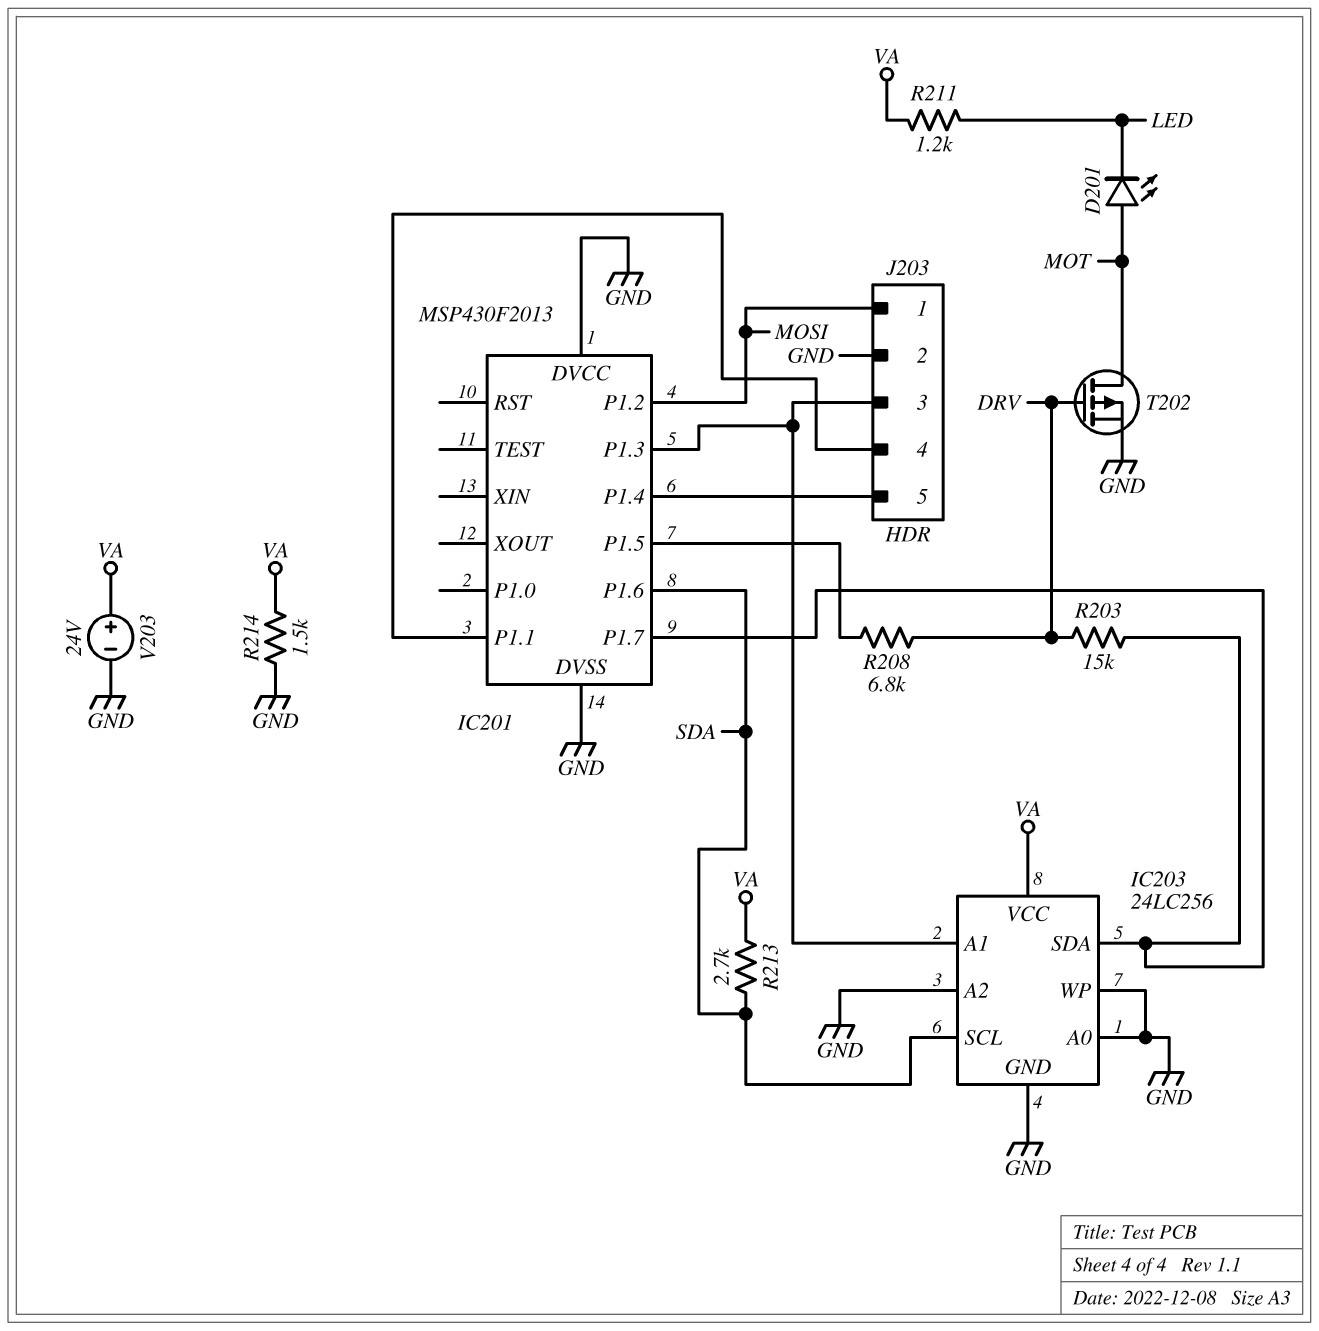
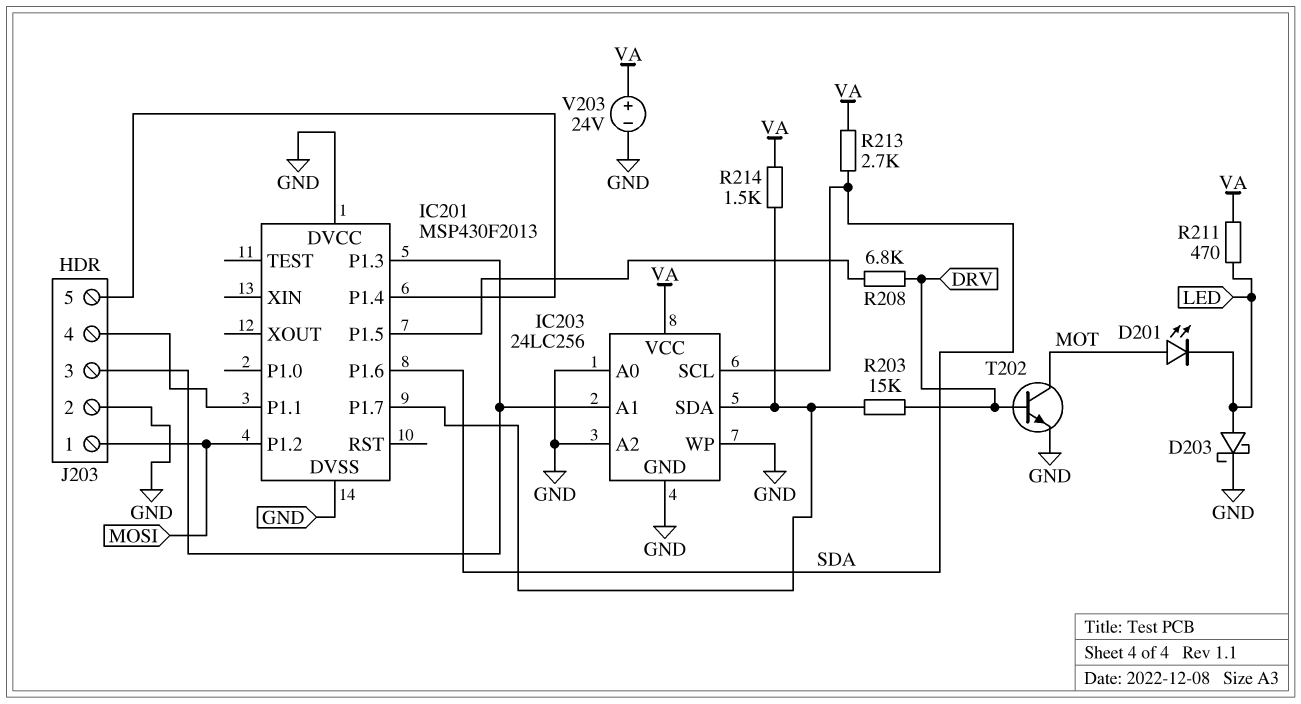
D203: none -> schottky (A LED, K GND)
R211: 1.2k (LED, VA) -> 470 (LED, VA)
R214: 1.5k (GND, VA) -> 1.5k (IC201/P1.7, VA)
T202: PMOS (G DRV, D MOT, S GND) -> NPN (B DRV, C MOT, E GND)

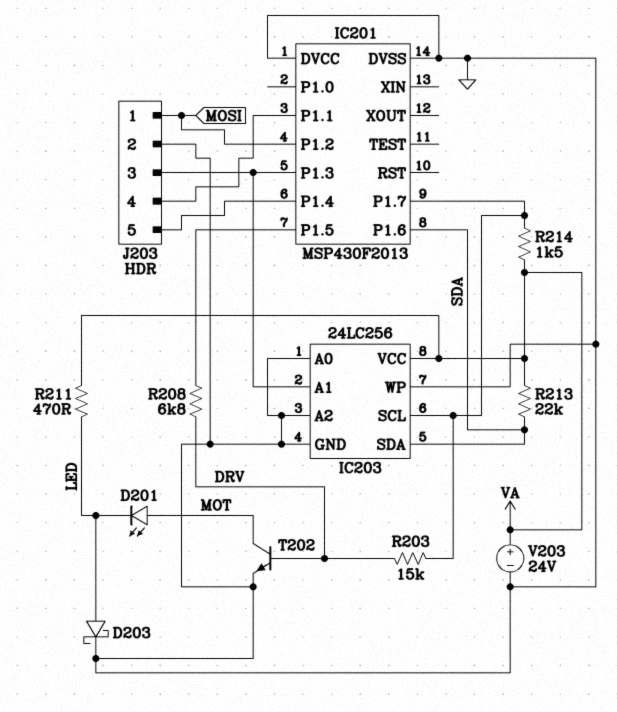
IC203 pin SCL: SDA -> IC201/P1.7
IC203 pin SDA: IC201/P1.7 -> SDA
R213: 2.7k (SDA, VA) -> 22k (SDA, VA)

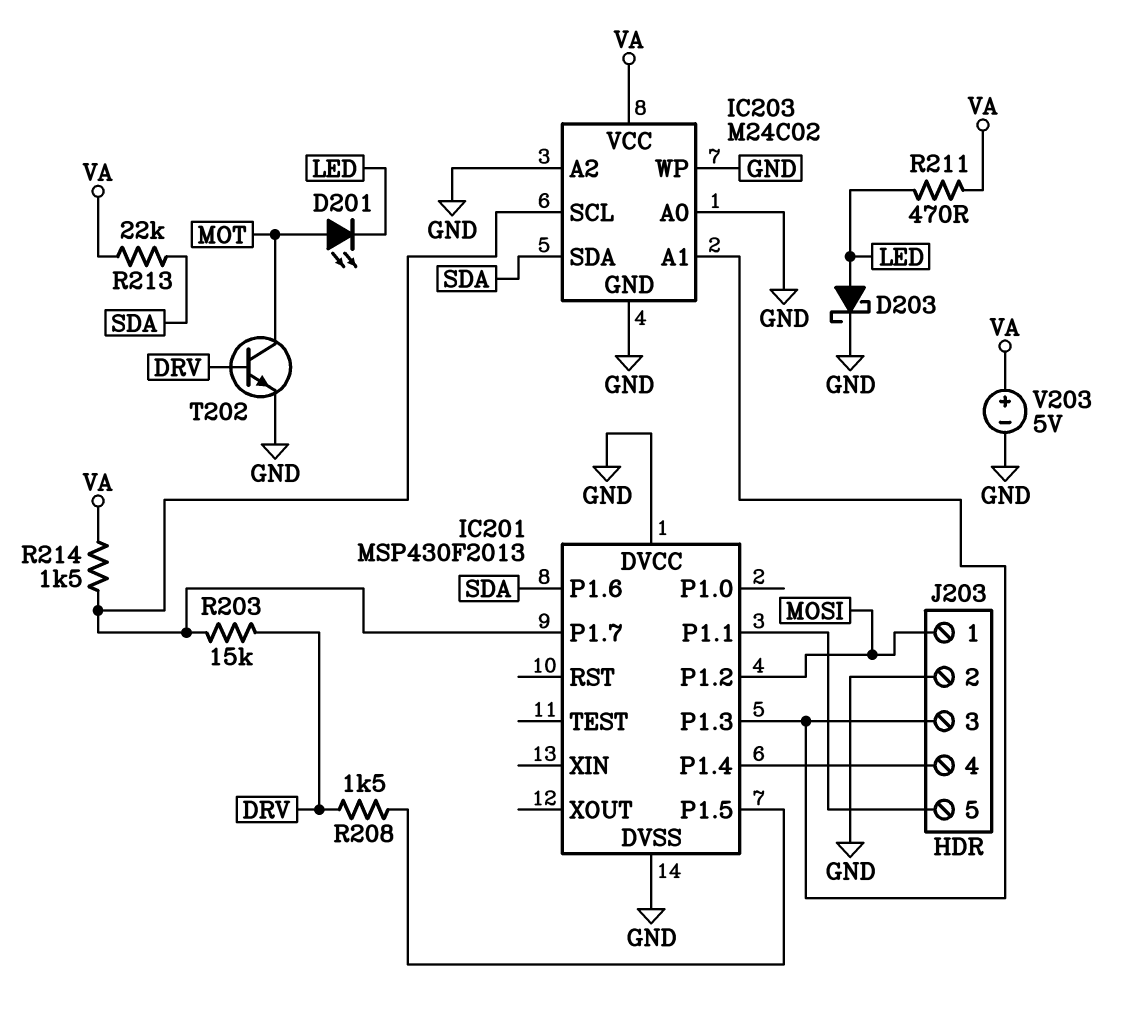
IC203: 24LC256 -> M24C02
J203 pin 4: IC201/P1.1 -> IC201/P1.4
J203 pin 5: IC201/P1.4 -> IC201/P1.1
R208: 6.8k (DRV, IC201/P1.5) -> 1.5k (DRV, IC201/P1.5)
V203: 24V (plus VA, minus GND) -> 5V (plus VA, minus GND)

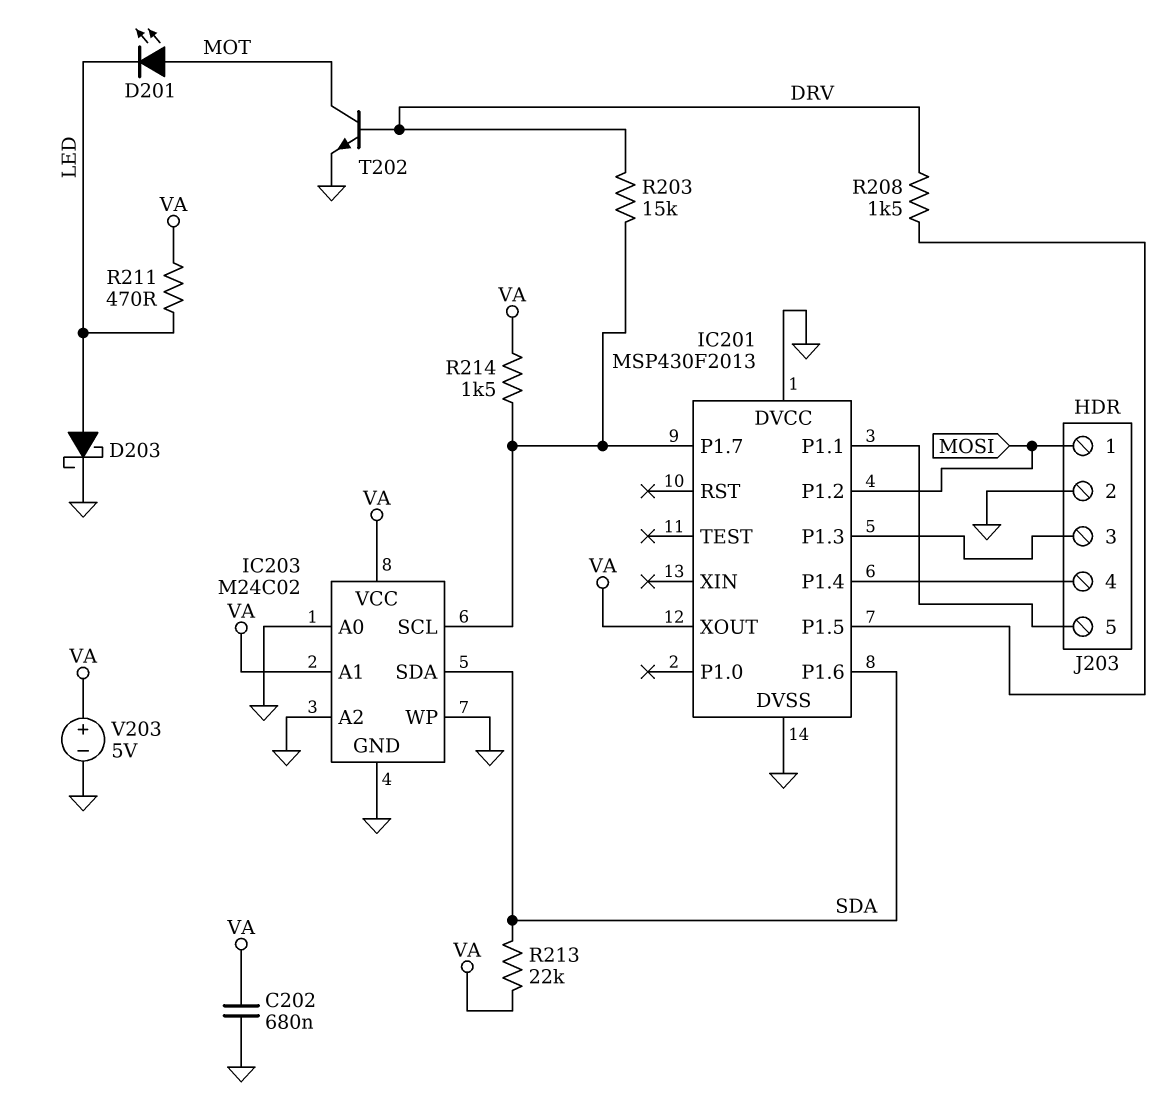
C202: none -> 680nF (GND, VA)
IC201 pin XOUT: none -> VA
IC203 pin A1: IC201/P1.3 -> VA

